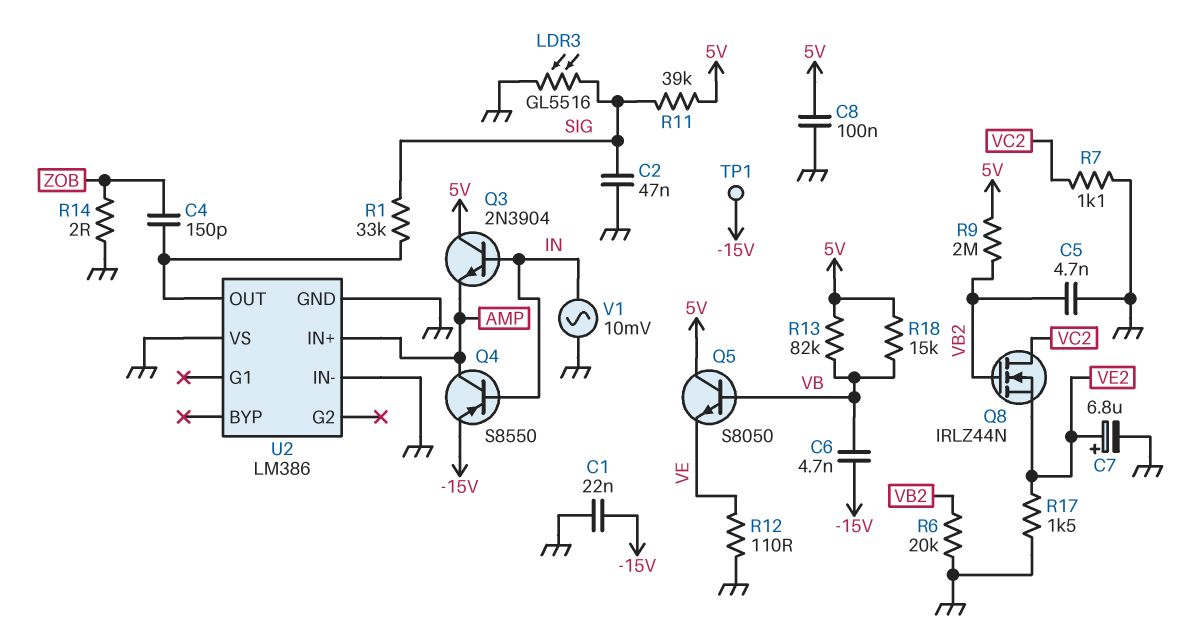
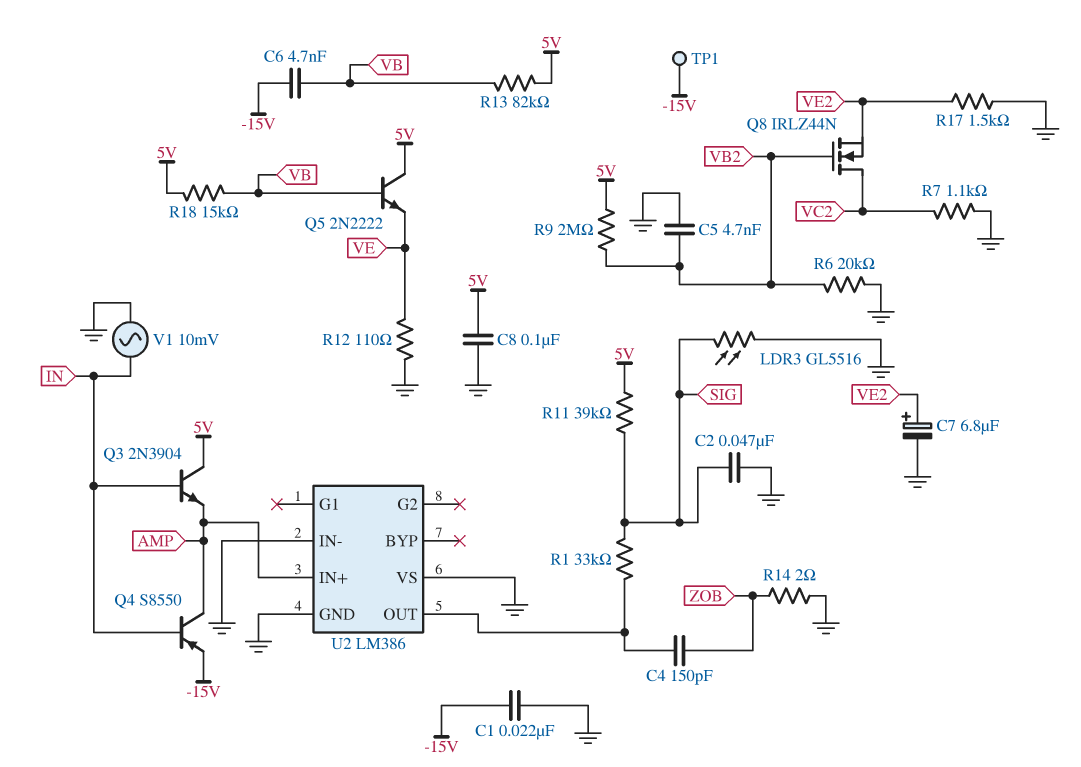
Q5: NPN S8050 (B VB, C 5V, E VE) -> NPN 2N2222 (B VB, C 5V, E VE)

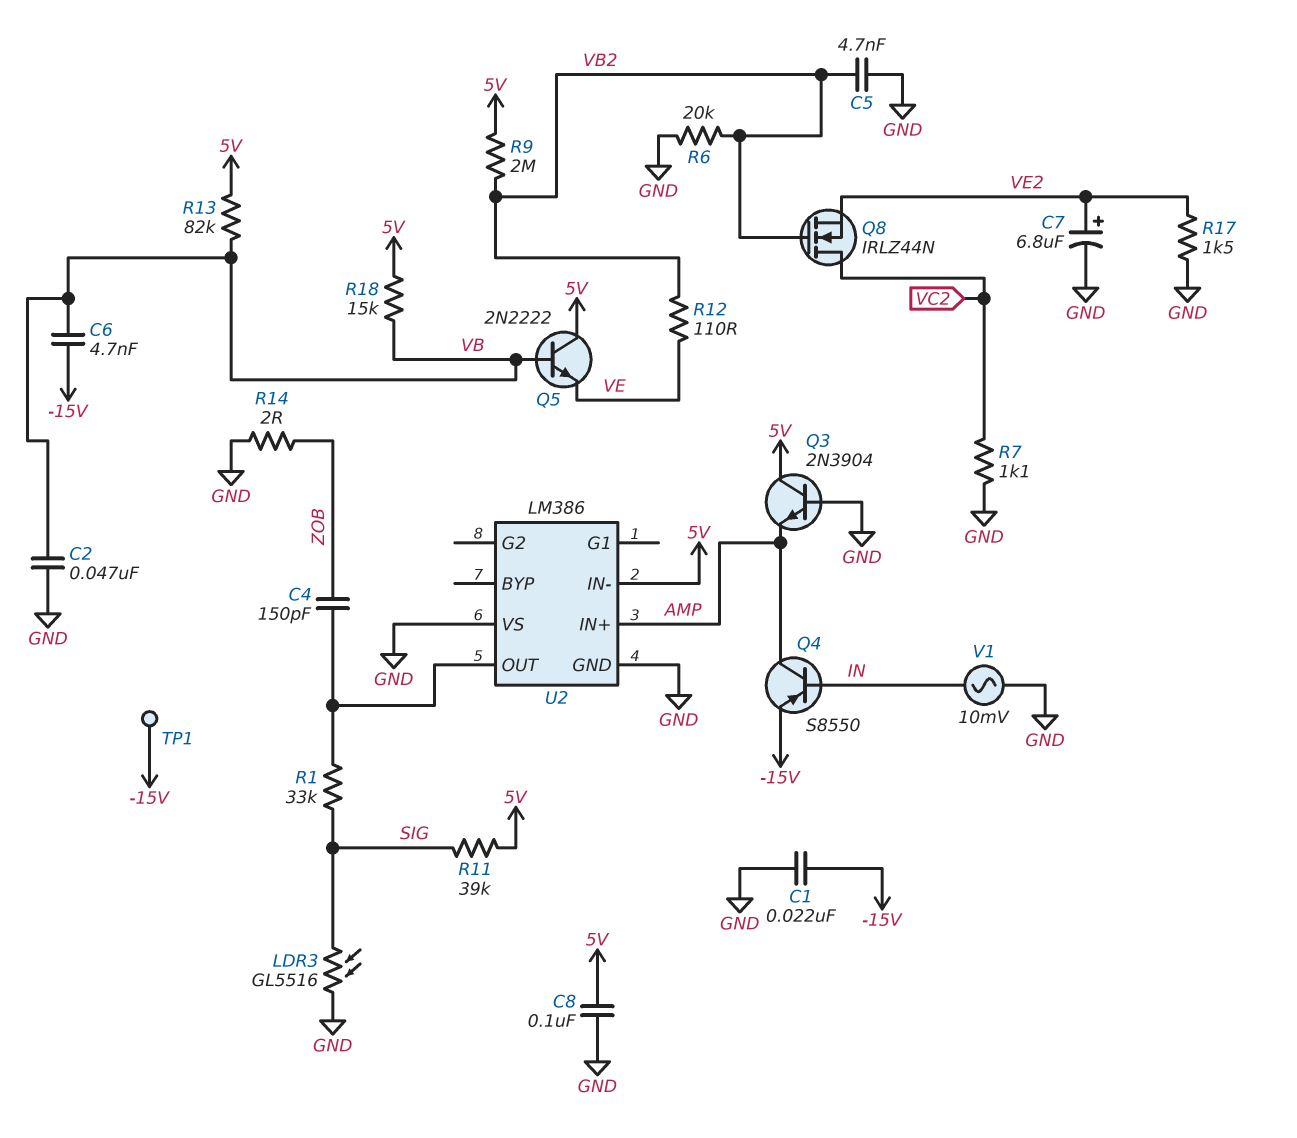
C2: 47nF (GND, SIG) -> 47nF (GND, VB)
Q3: NPN 2N3904 (B IN, C 5V, E AMP) -> NPN 2N3904 (B GND, C 5V, E AMP)
R12: 110 (GND, VE) -> 110 (VB2, VE)
U2 pin IN-: GND -> 5V

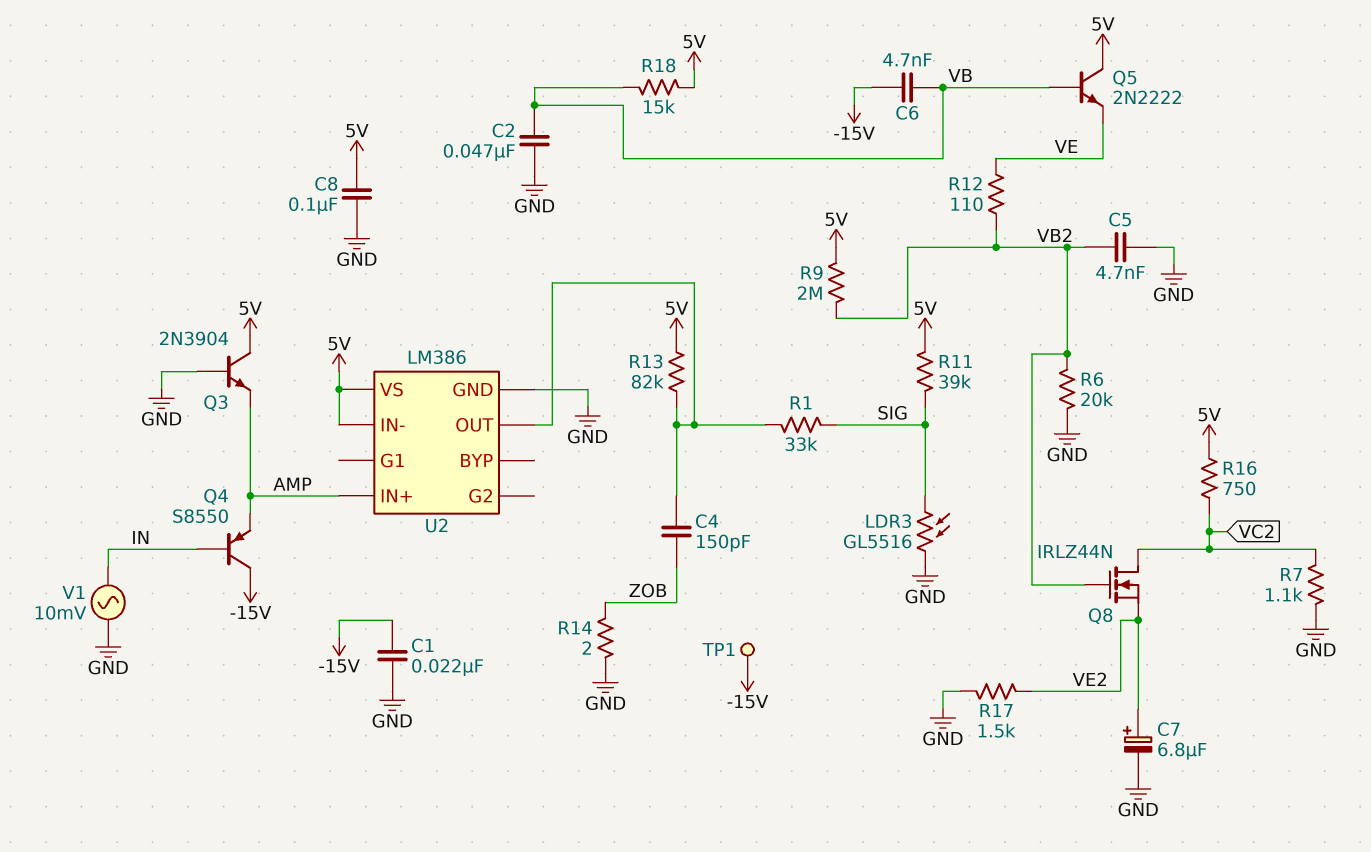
Q4: PNP S8550 (B IN, C AMP, E -15V) -> PNP S8550 (B IN, C -15V, E AMP)
R13: 82k (5V, VB) -> 82k (5V, U2/OUT)
R16: none -> 750 (5V, VC2)
U2 pin VS: GND -> 5V

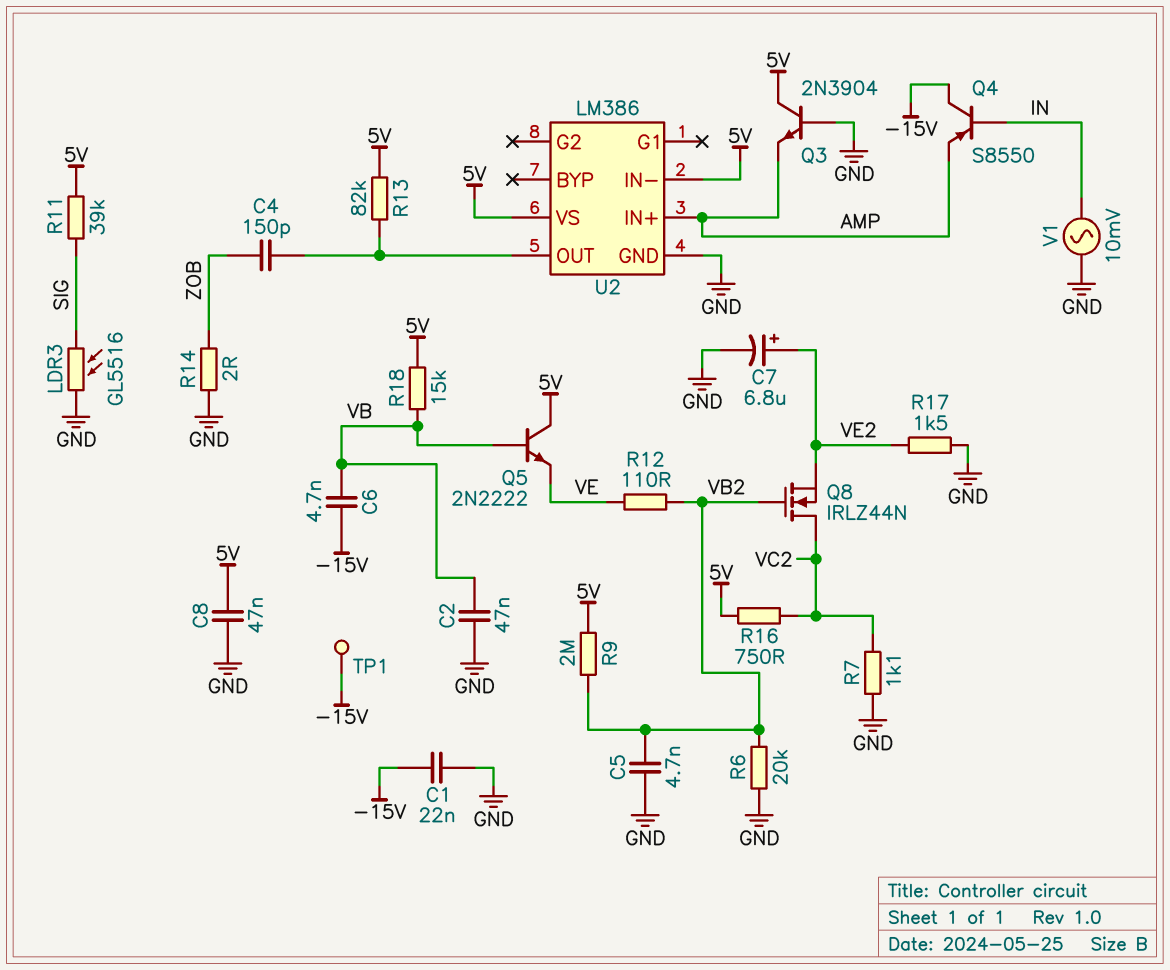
C8: 100nF (5V, GND) -> 47nF (5V, GND)
R1: 33k (SIG, U2/OUT) -> none

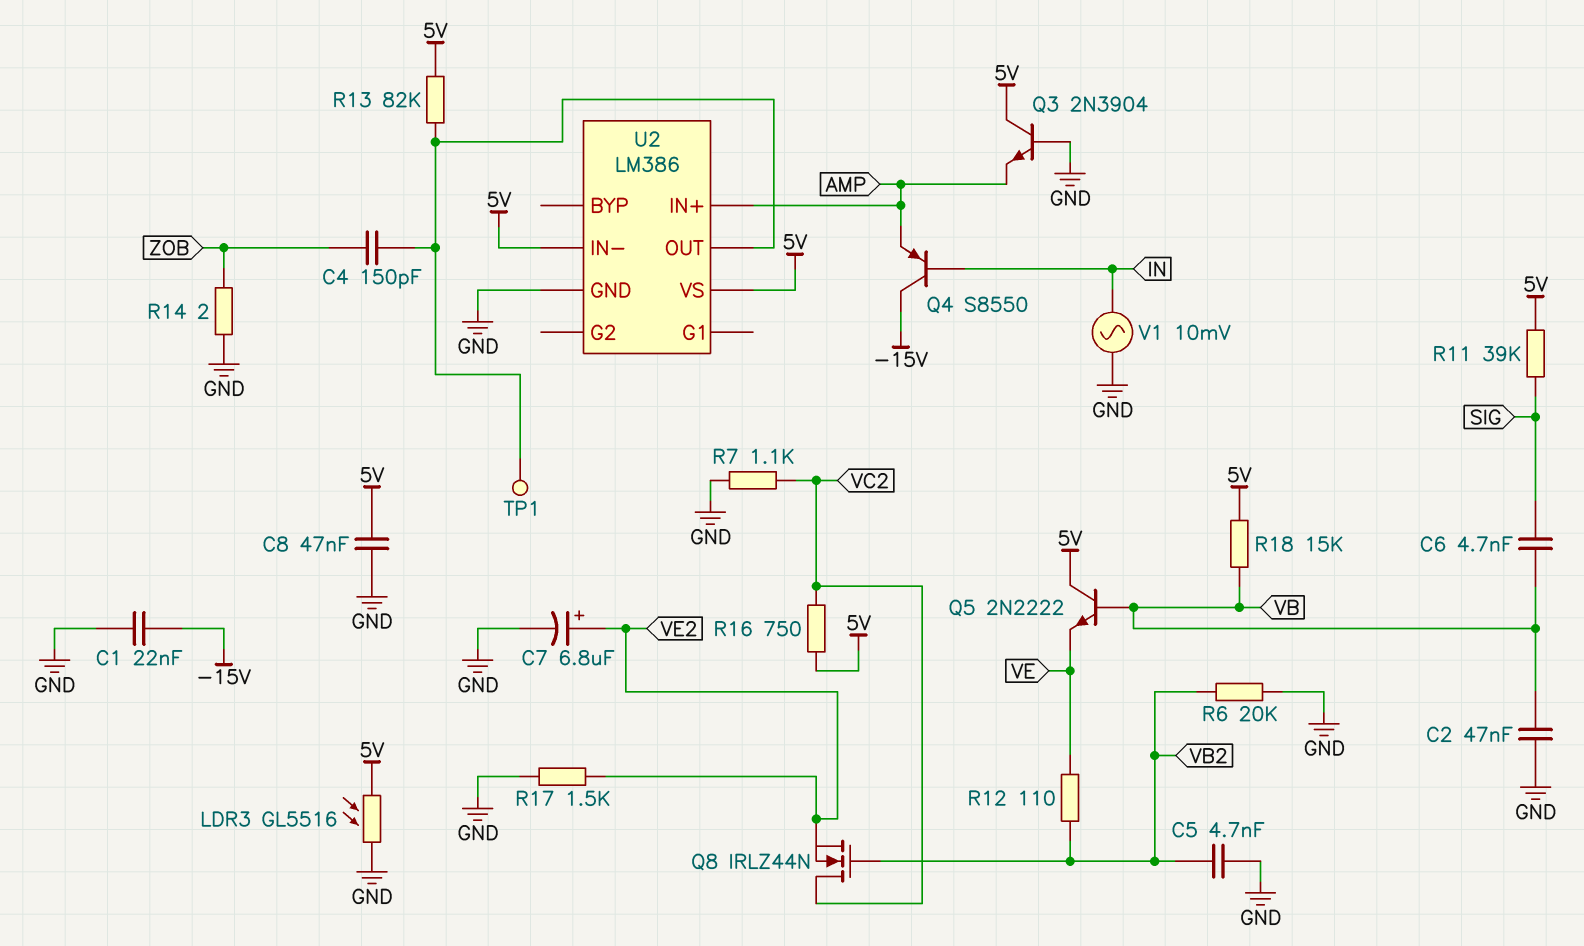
C6: 4.7nF (-15V, VB) -> 4.7nF (SIG, VB)
LDR3: GL5516 (GND, SIG) -> GL5516 (5V, GND)
R9: 2M (5V, VB2) -> none
TP1: test point (-15V) -> test point (U2/OUT)

